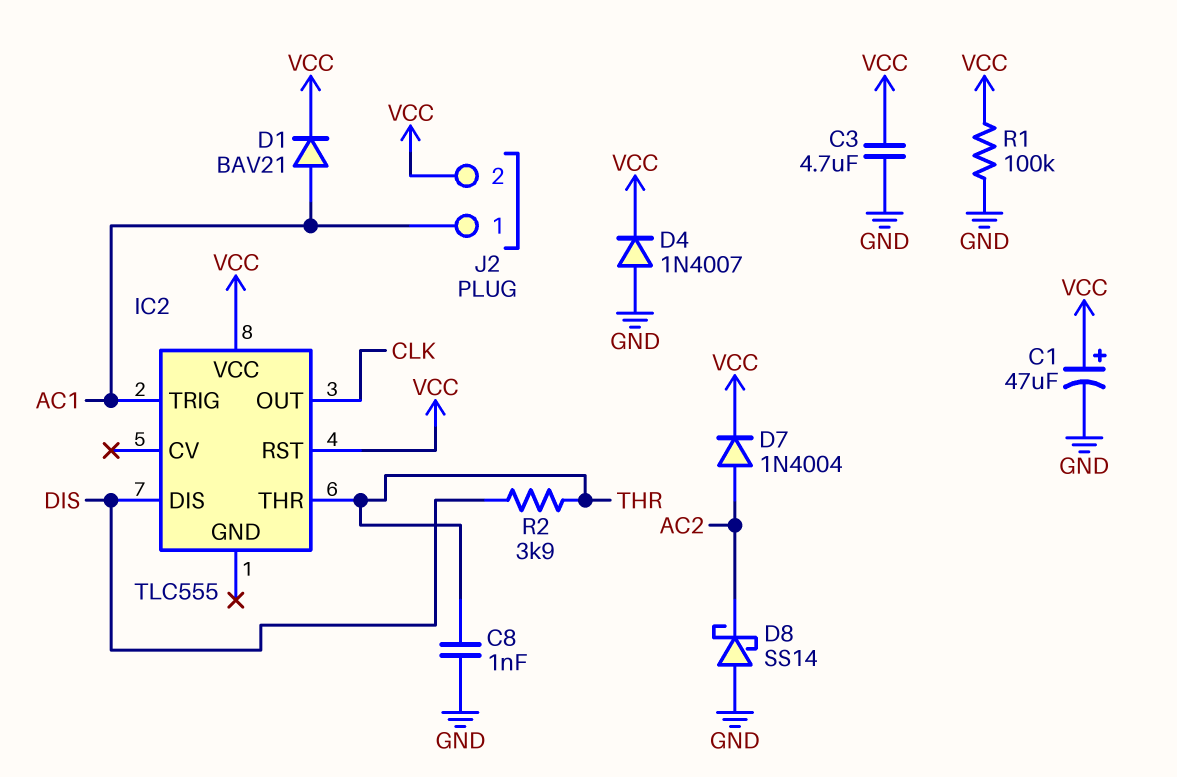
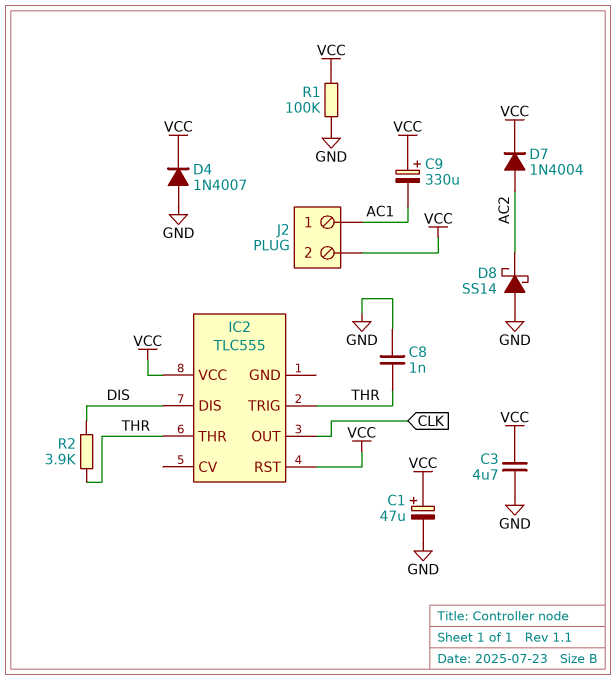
C9: none -> 330uF (plus VCC, minus AC1)
D1: diode BAV21 (A AC1, K VCC) -> none
IC2 pin TRIG: AC1 -> THR

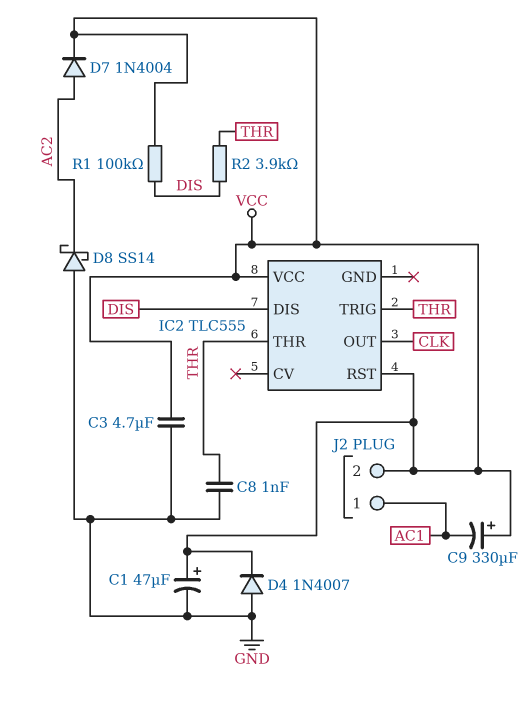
R1: 100k (GND, VCC) -> 100k (DIS, VCC)

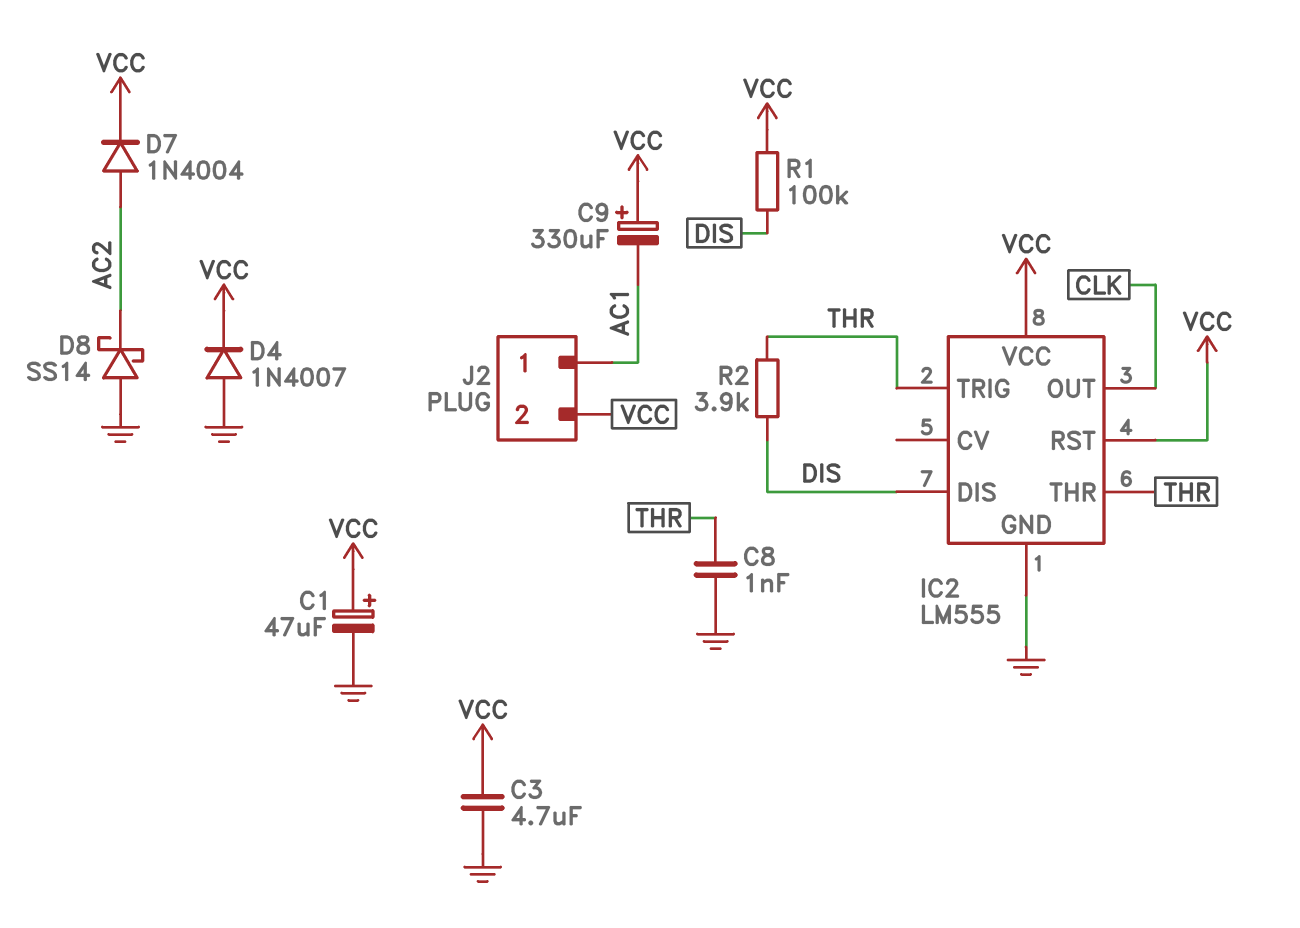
IC2: TLC555 -> LM555
IC2 pin GND: none -> GND

